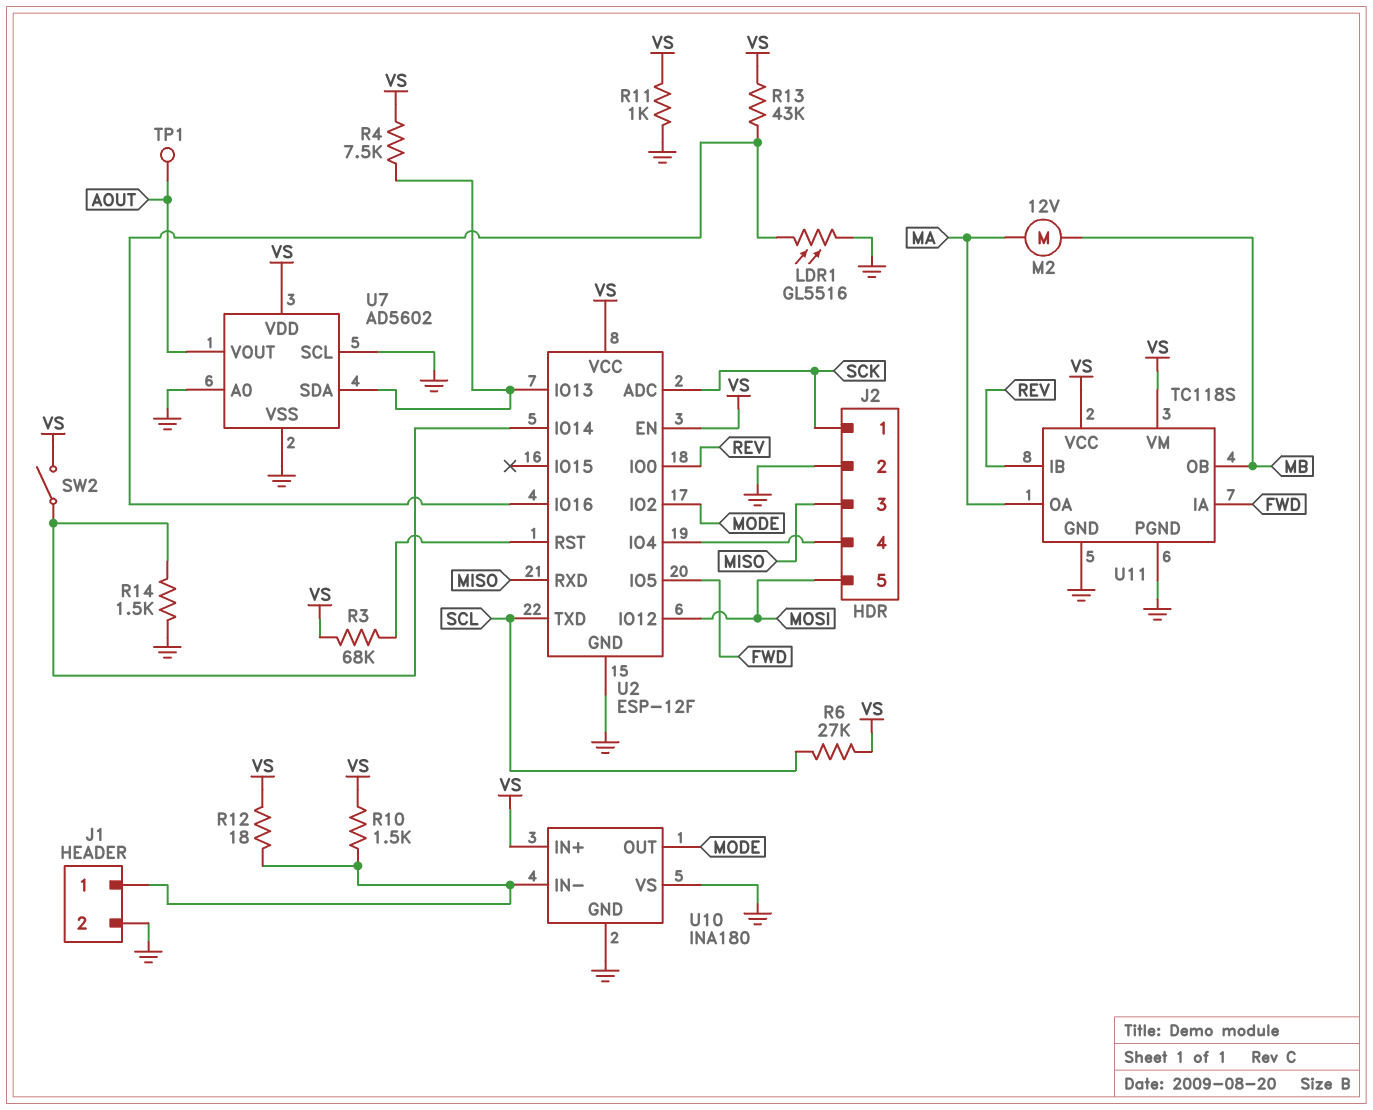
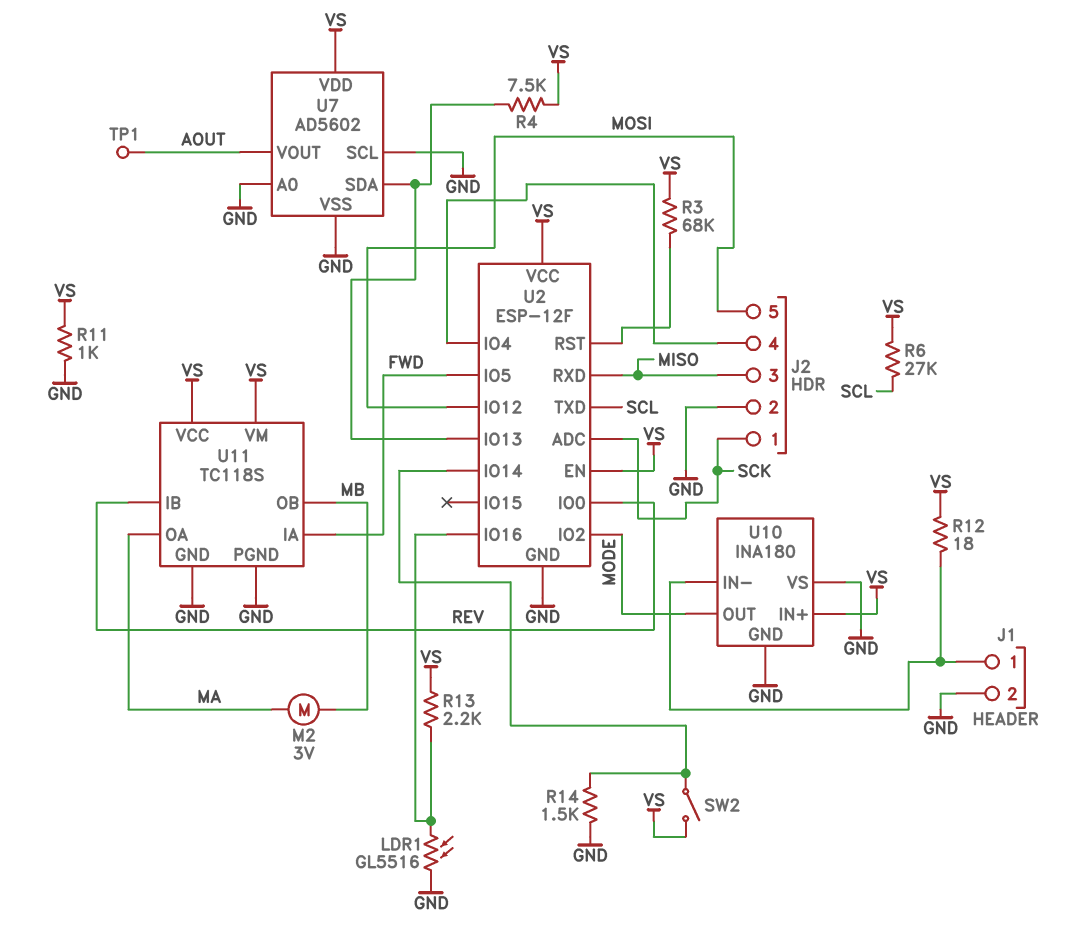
M2: motor 12V (MA, MB) -> motor 3V (MA, MB)
R10: 1.5k (J1/1, VS) -> none
R13: 43k (U2/IO16, VS) -> 2.2k (U2/IO16, VS)

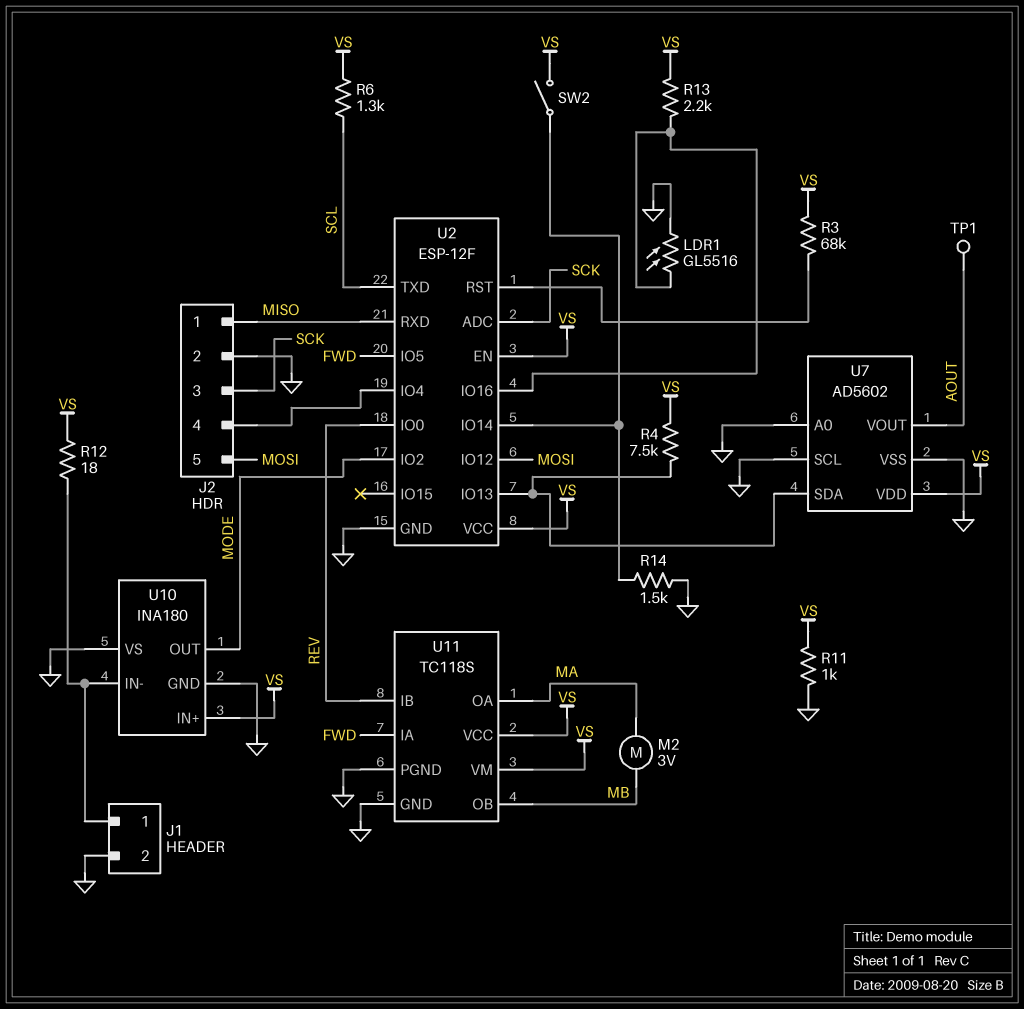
J2 pin 1: SCK -> MISO
J2 pin 3: MISO -> SCK
R6: 27k (SCL, VS) -> 1.3k (SCL, VS)

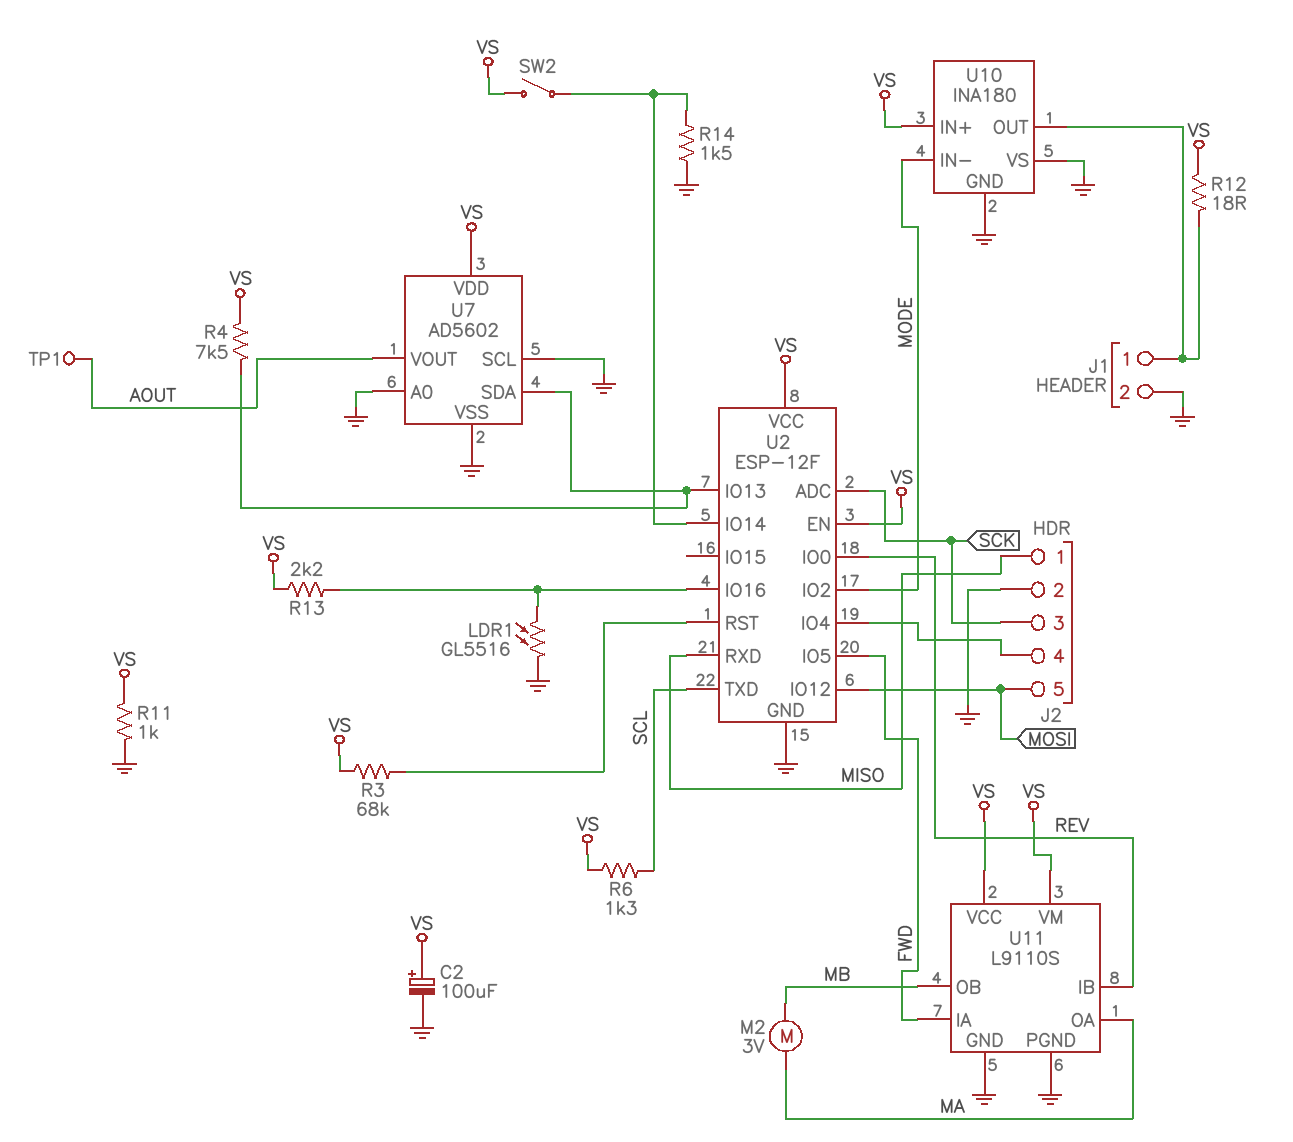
C2: none -> 100uF (plus VS, minus GND)
U10 pin IN-: J1/1 -> MODE
U10 pin OUT: MODE -> J1/1
U11: TC118S -> L9110S

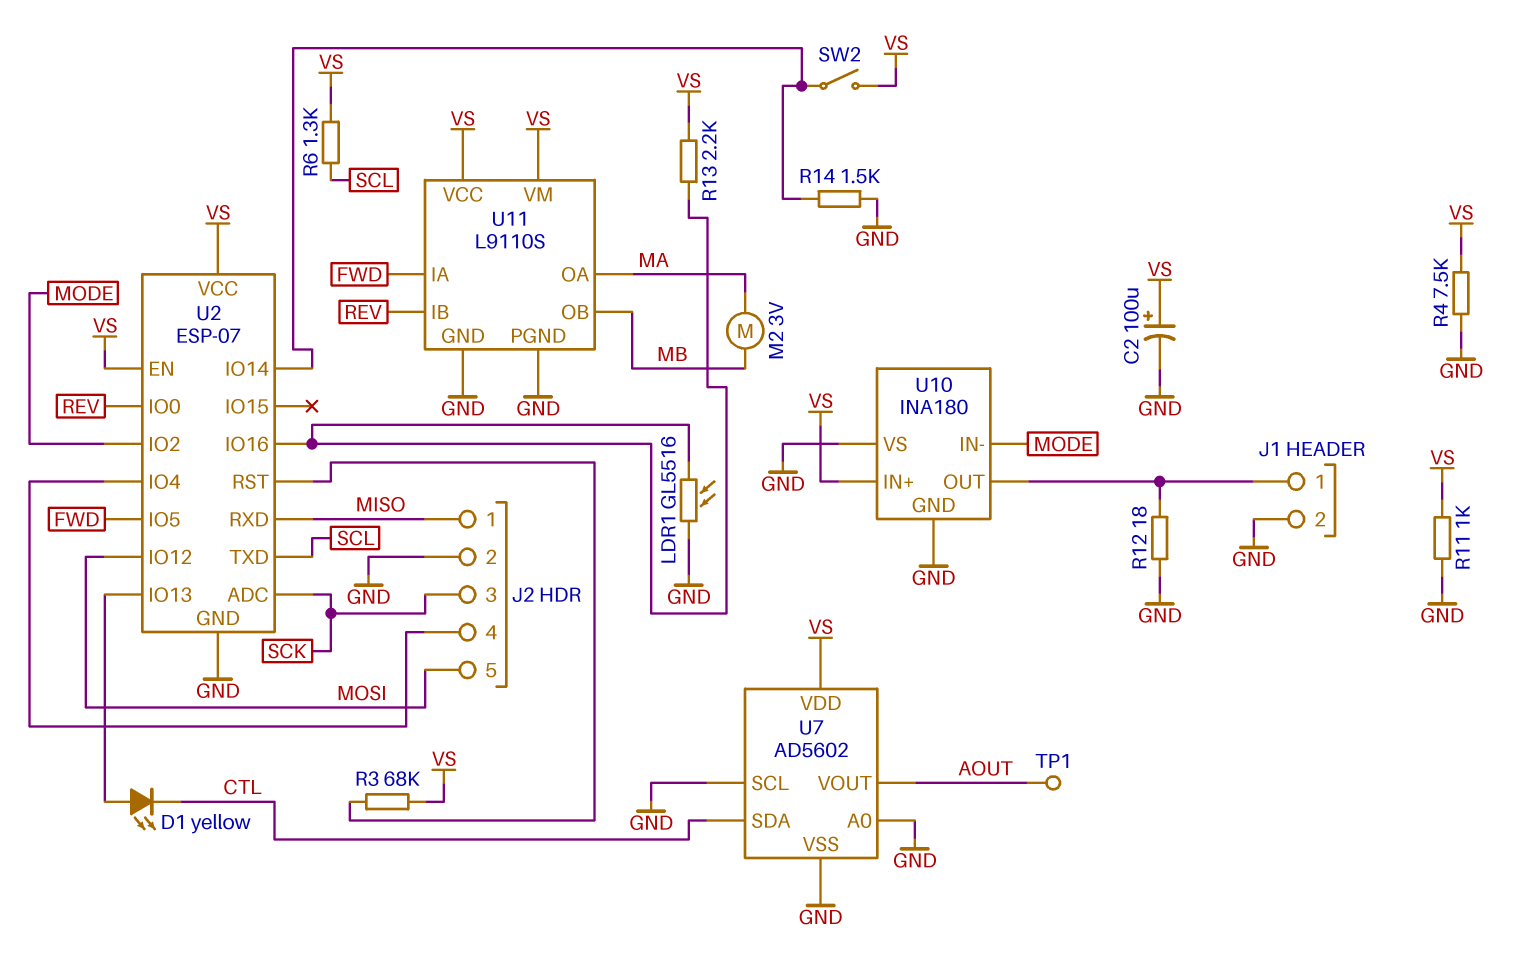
D1: none -> LED yellow (A U2/IO13, K CTL)
R4: 7.5k (U2/IO13, VS) -> 7.5k (GND, VS)
R12: 18 (J1/1, VS) -> 18 (GND, J1/1)
U2: ESP-12F -> ESP-07
U7 pin SDA: U2/IO13 -> CTL

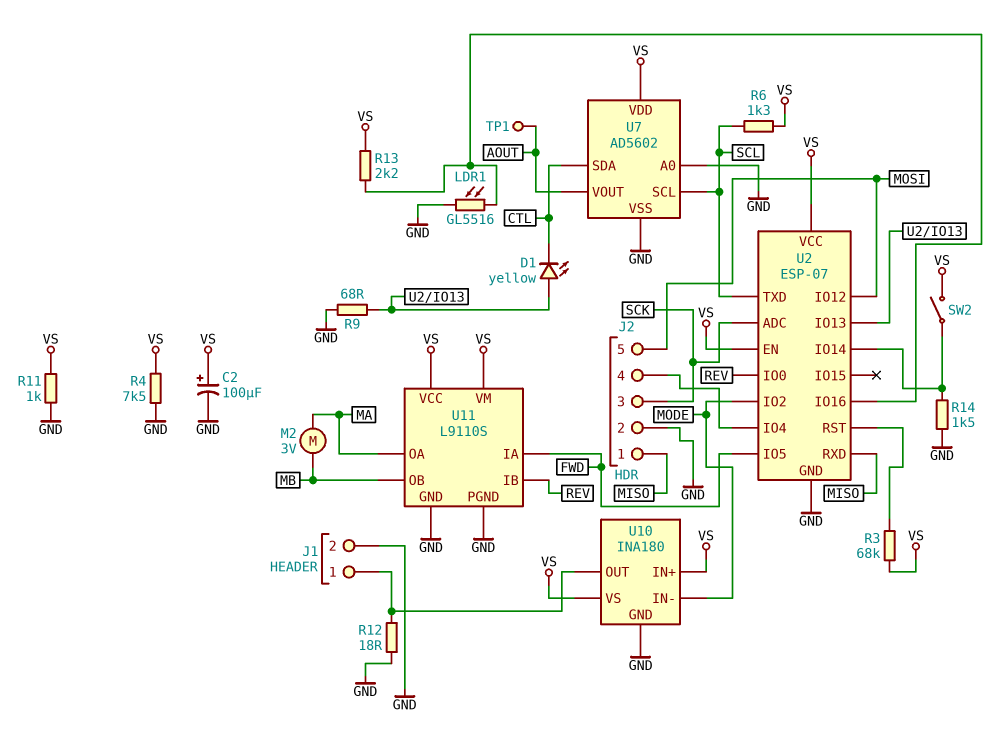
R9: none -> 68 (GND, U2/IO13)
U7 pin SCL: GND -> SCL
U10 pin VS: GND -> VS

